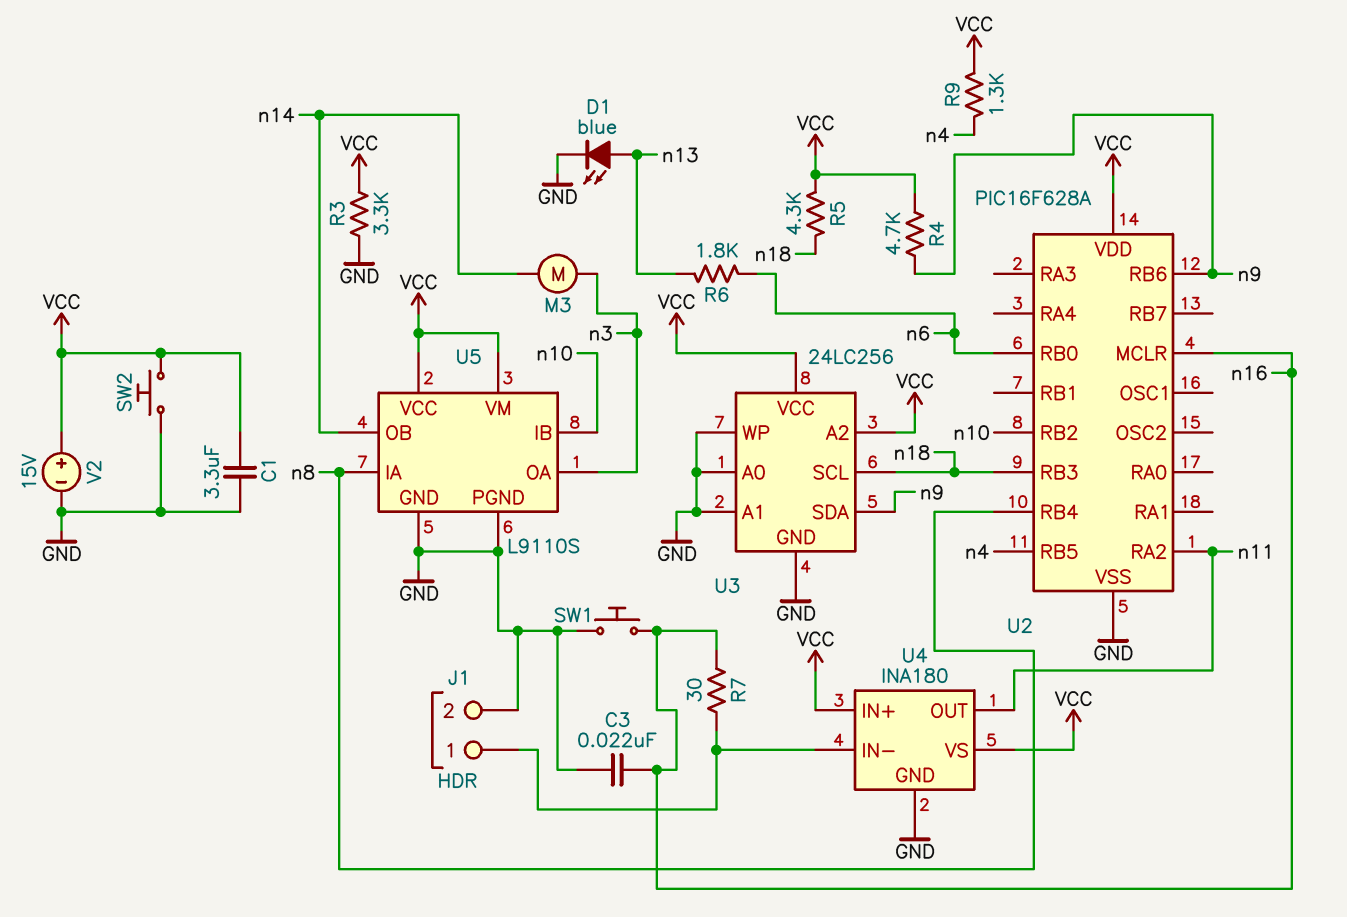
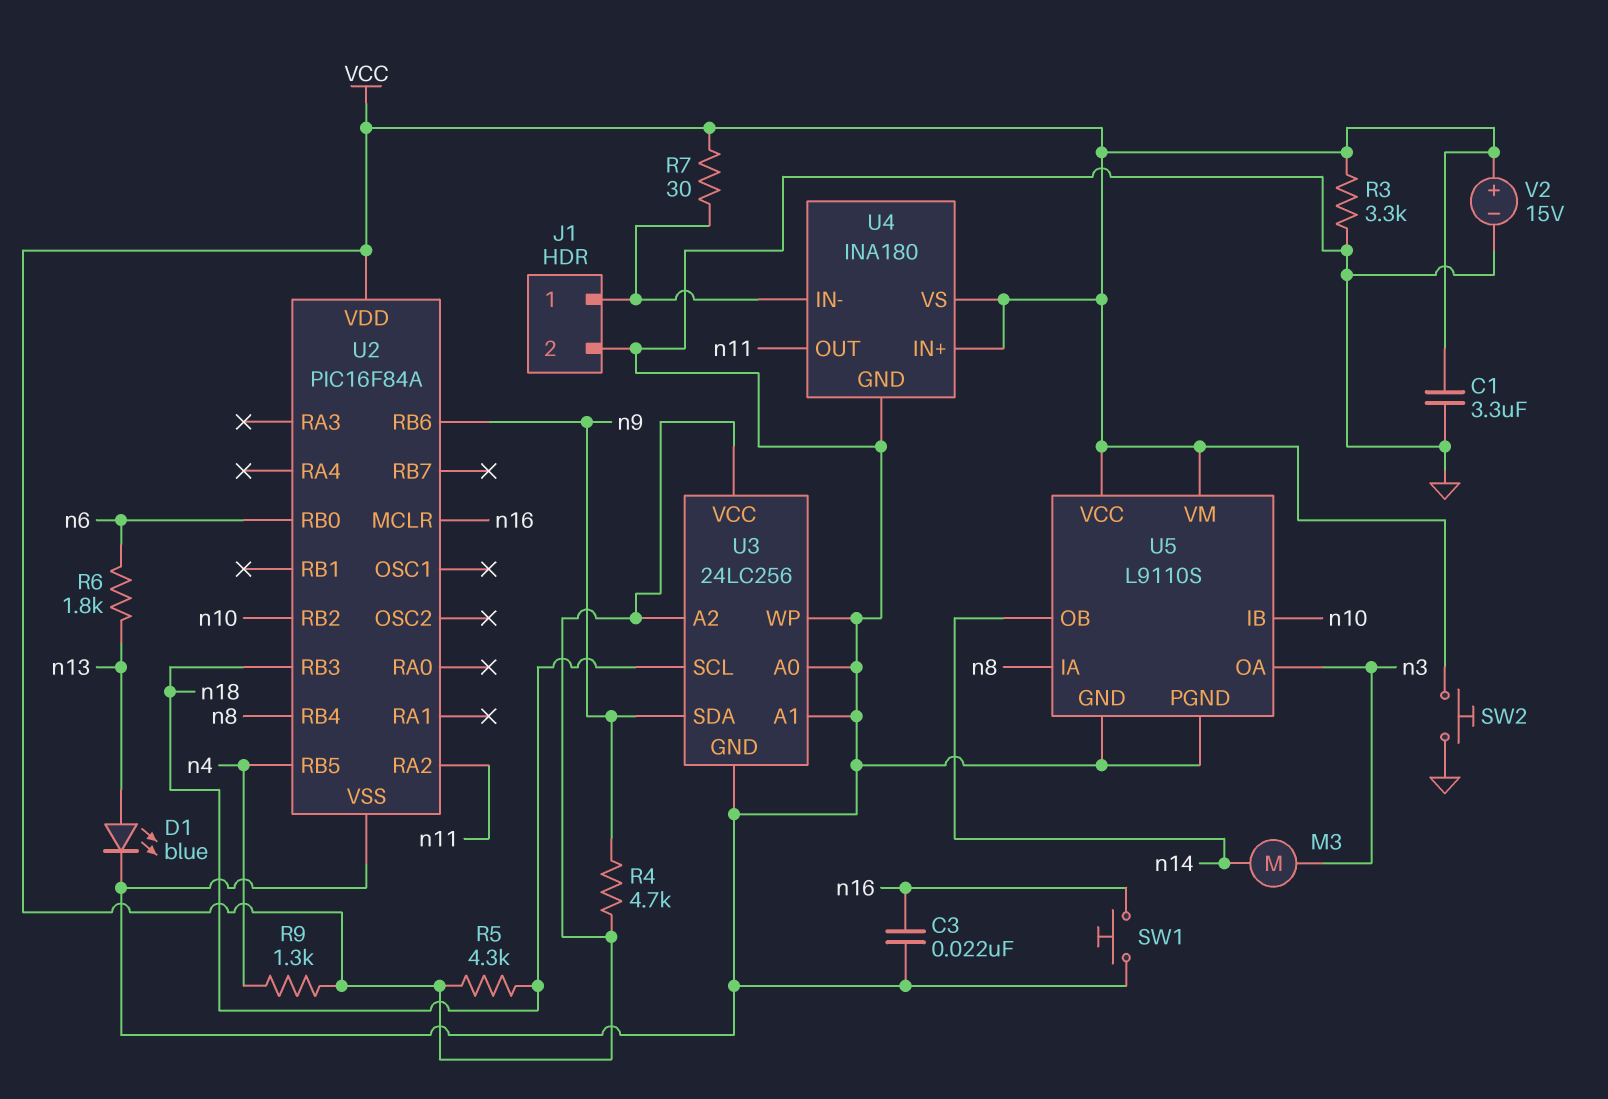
R7: 30 (J1/1, n16) -> 30 (J1/1, VCC)
U2: PIC16F628A -> PIC16F84A

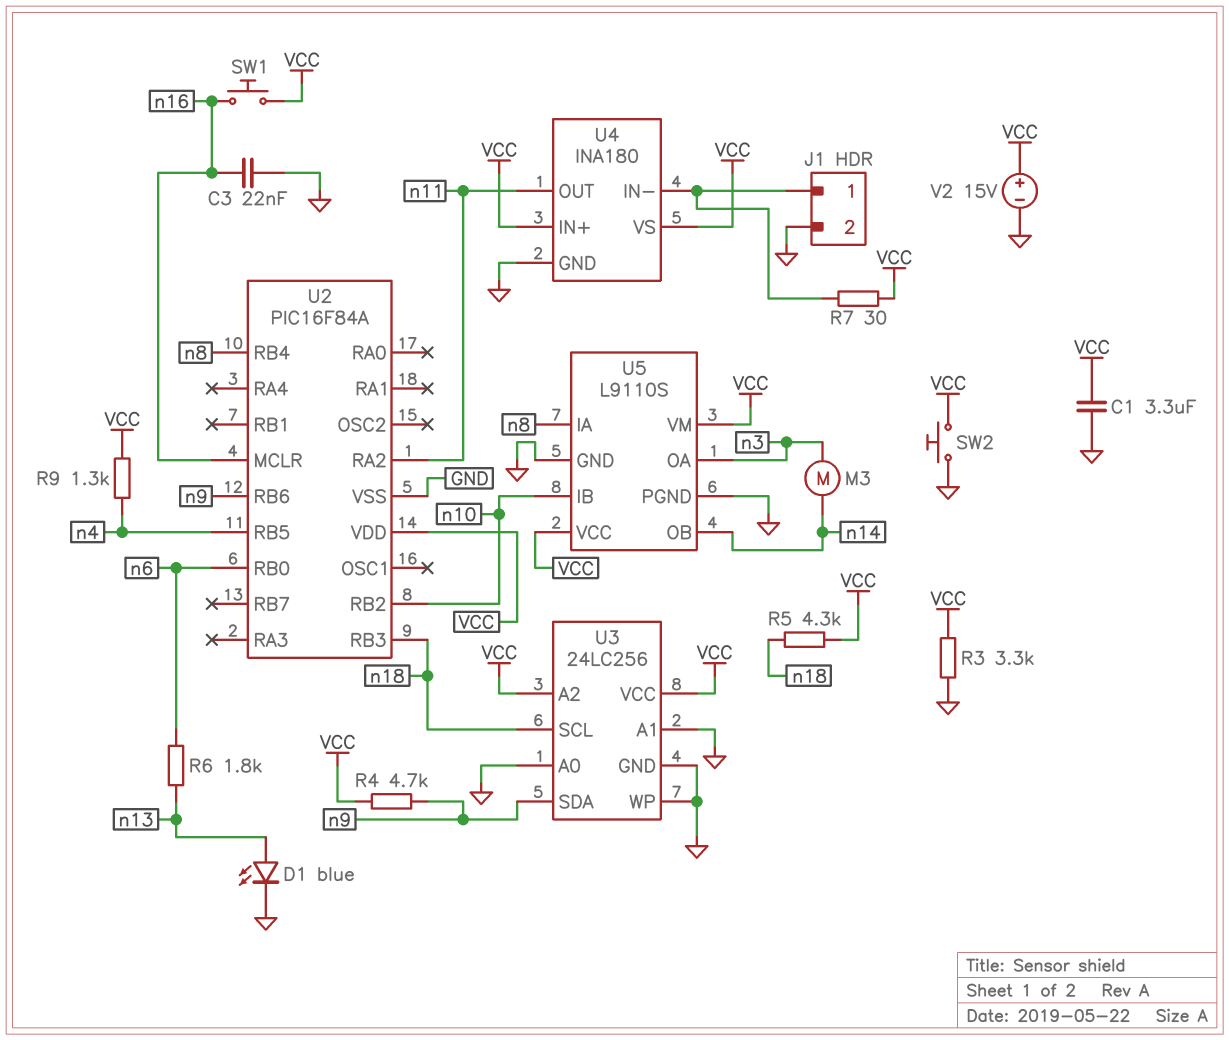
SW1: button (GND, n16) -> button (VCC, n16)

